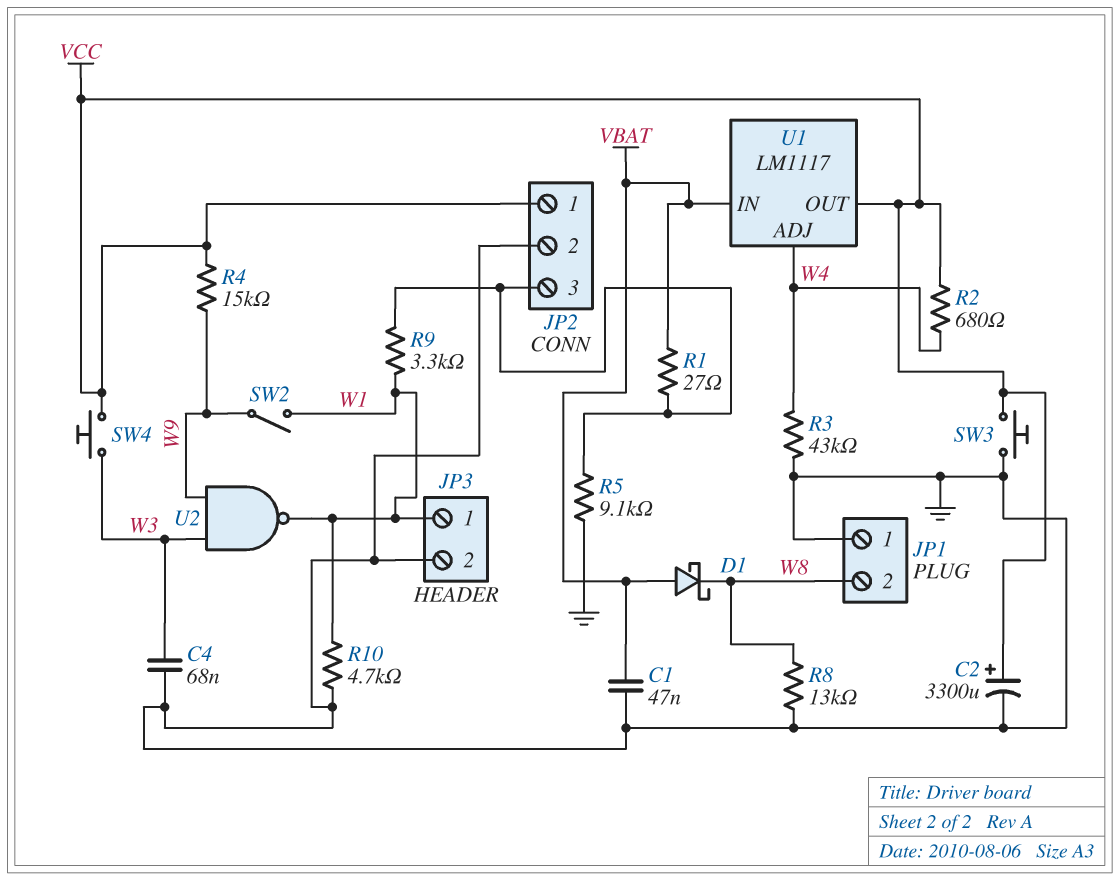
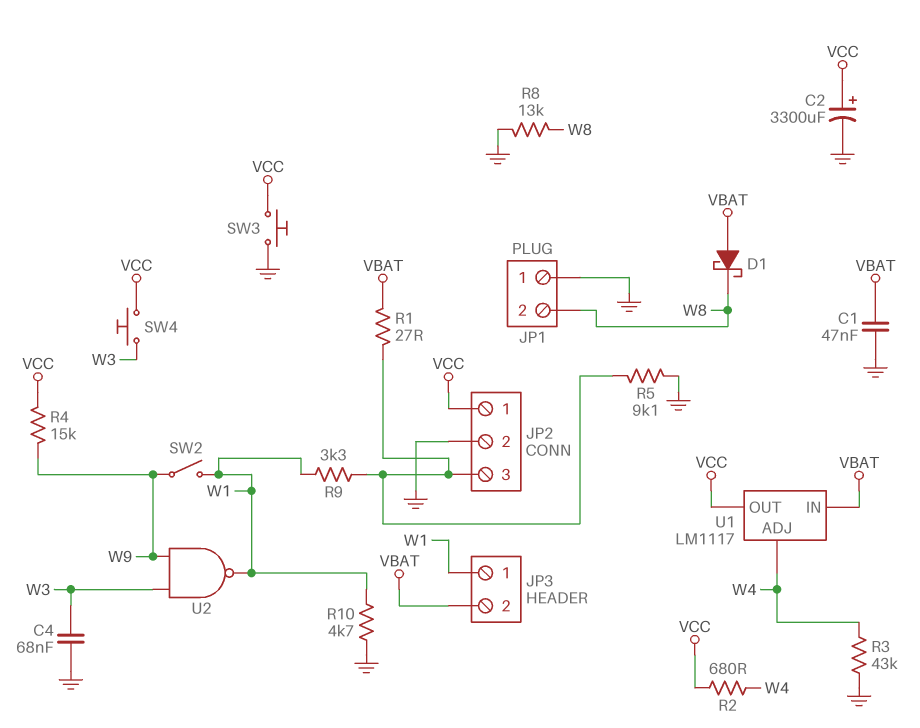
JP3 pin 2: GND -> VBAT

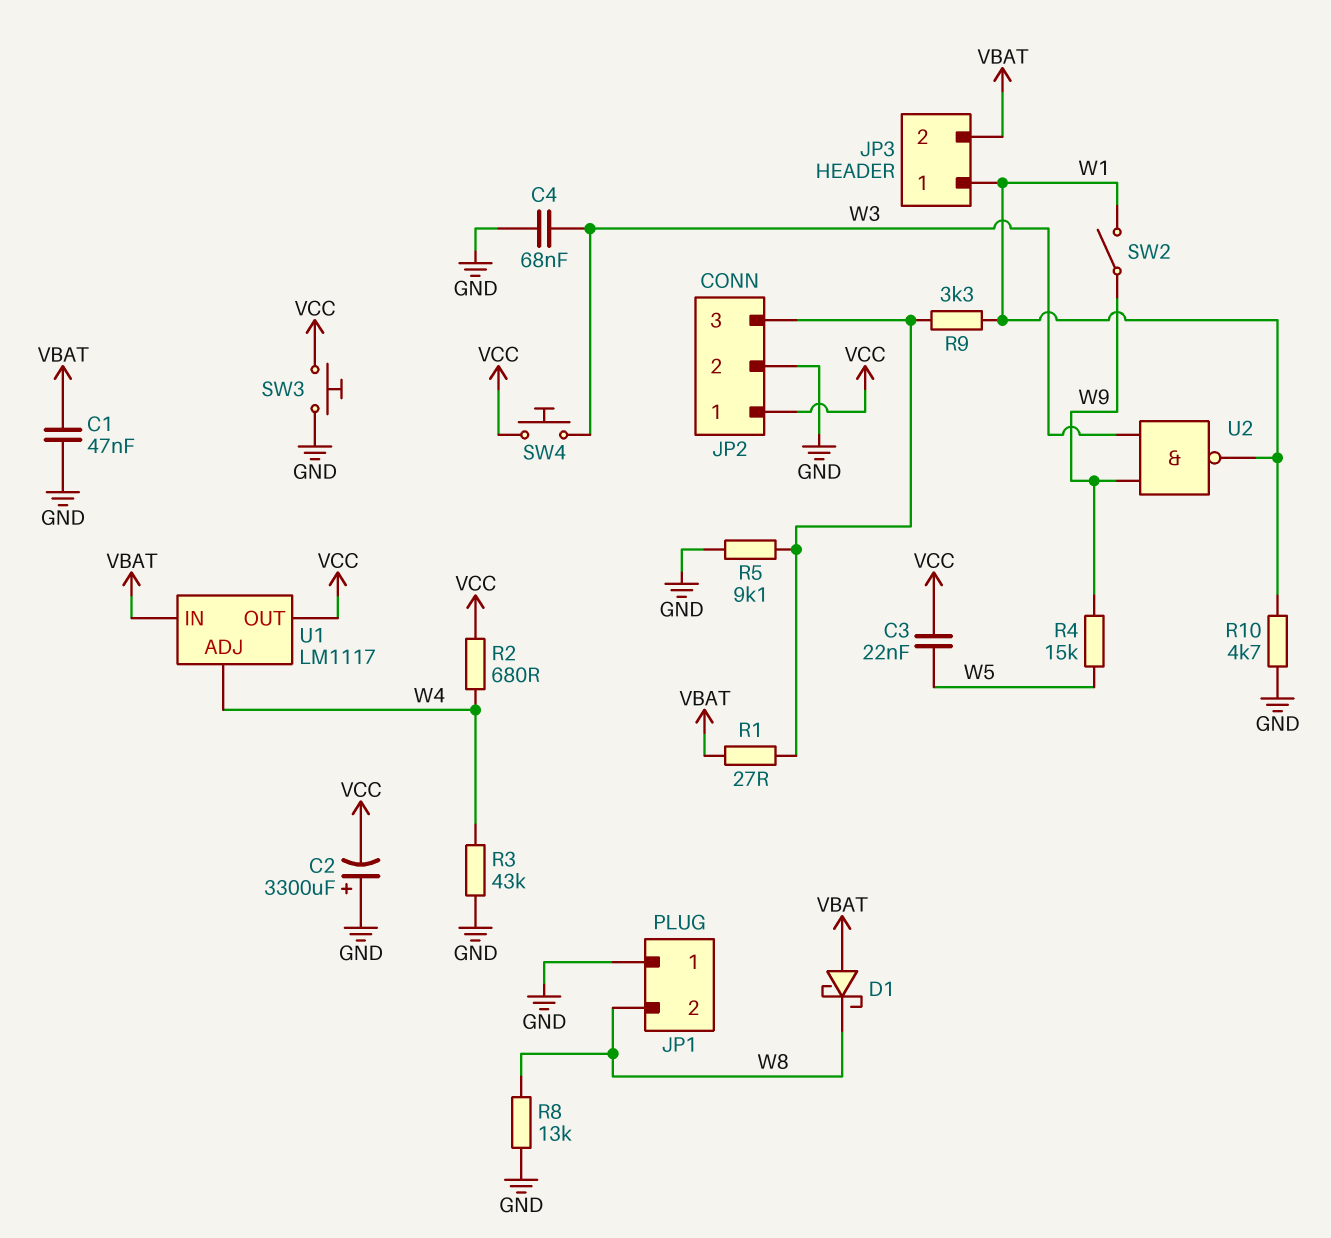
C2: 3300uF (plus VCC, minus GND) -> 3300uF (plus GND, minus VCC)
C3: none -> 22nF (VCC, W5)
R4: 15k (VCC, W9) -> 15k (W5, W9)

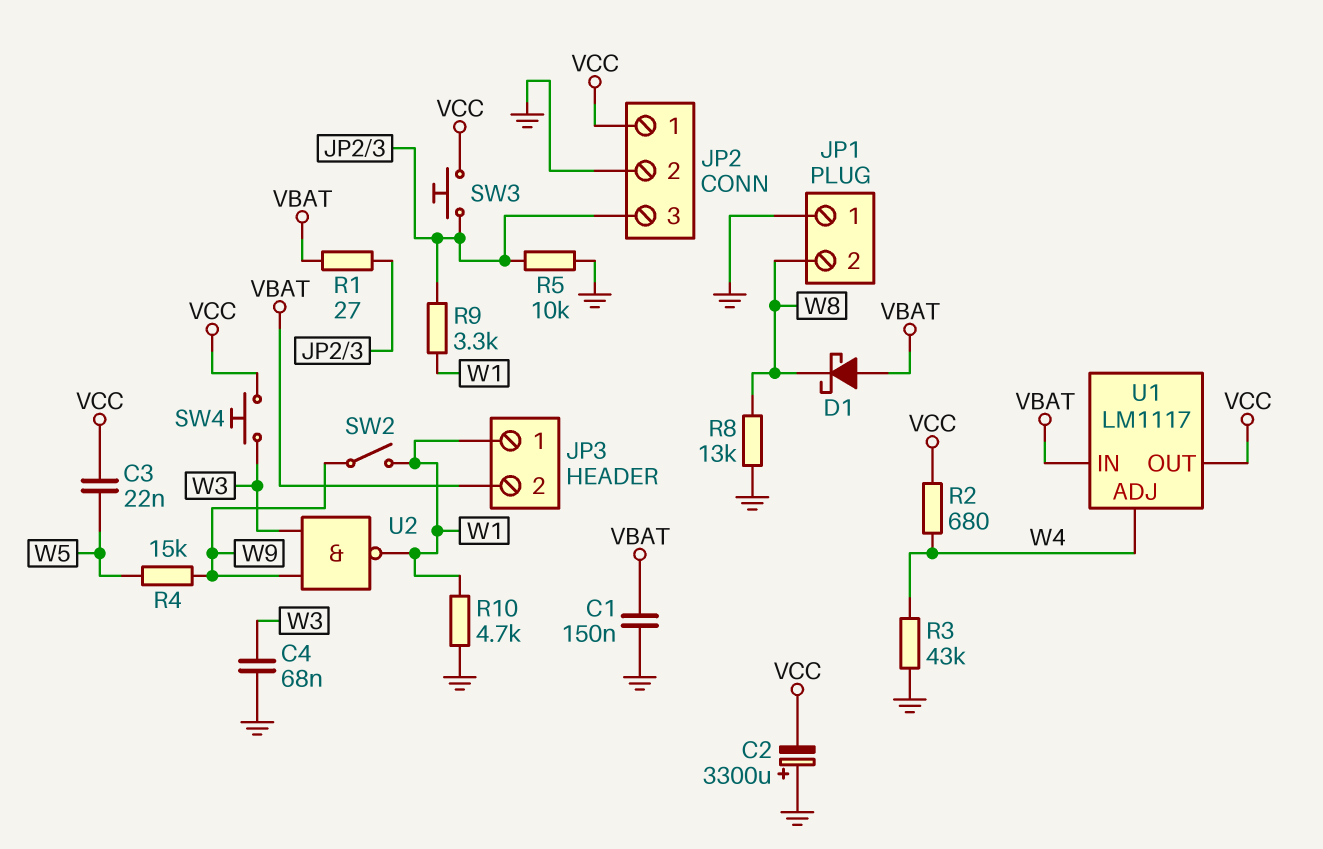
C1: 47nF (GND, VBAT) -> 150nF (GND, VBAT)
R5: 9.1k (GND, JP2/3) -> 10k (GND, JP2/3)
SW3: button (GND, VCC) -> button (JP2/3, VCC)

